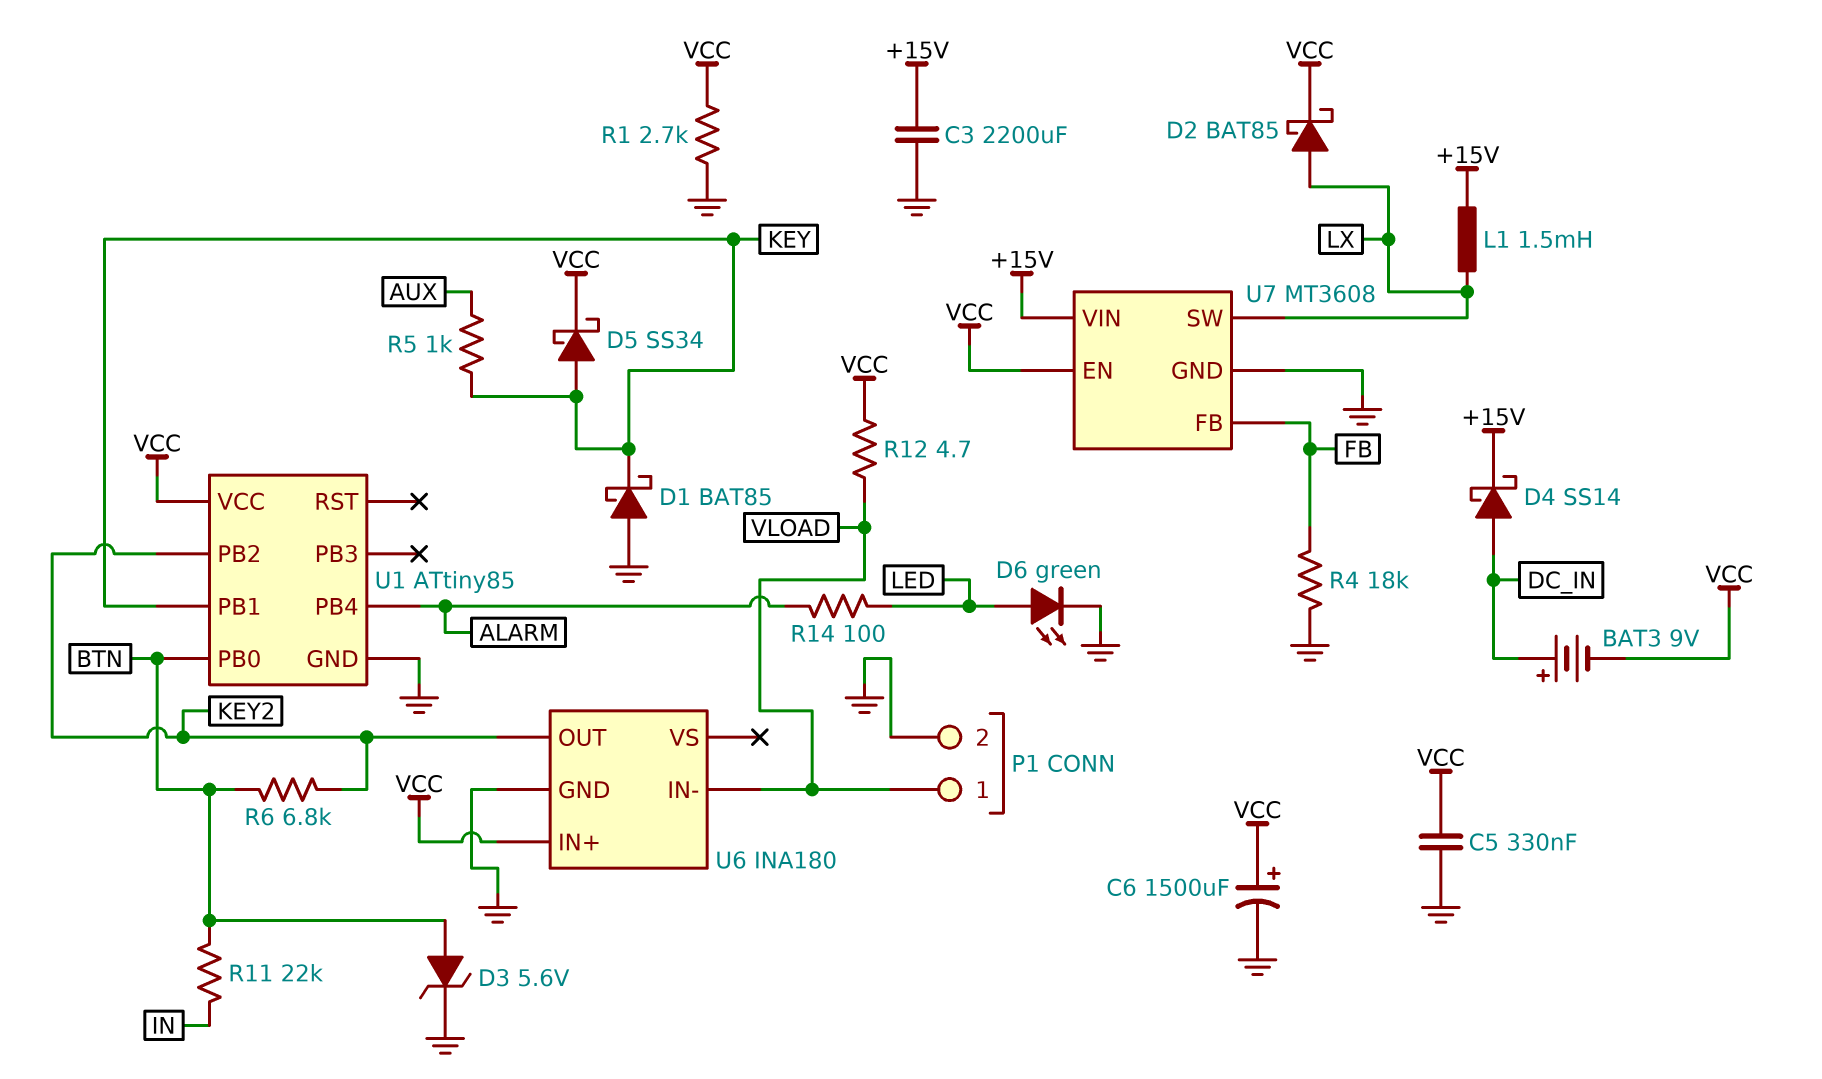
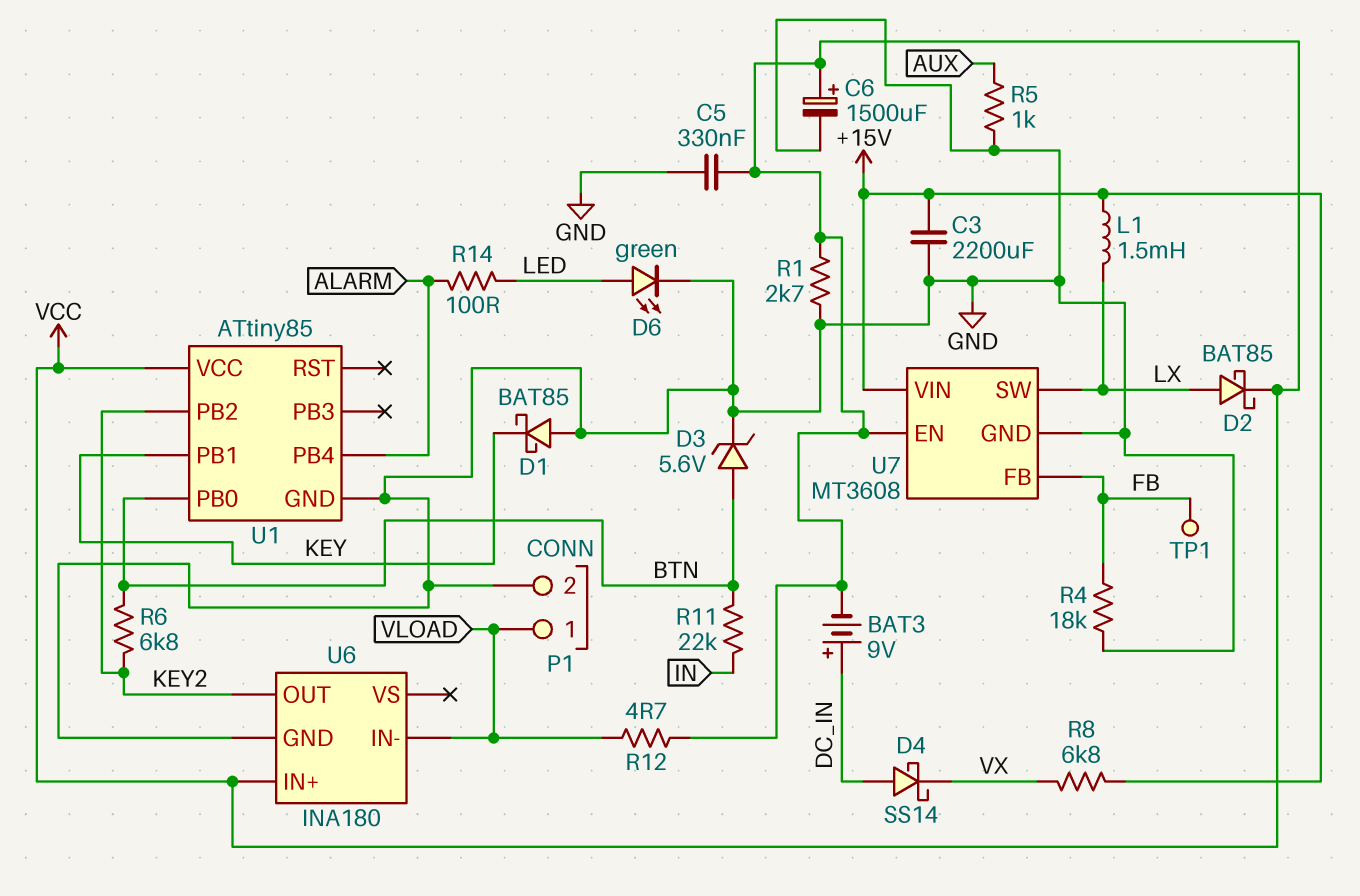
D4: schottky SS14 (A DC_IN, K +15V) -> schottky SS14 (A DC_IN, K VX)
D5: schottky SS34 (A KEY, K VCC) -> none
R5: 1k (AUX, KEY) -> 1k (AUX, GND)
R8: none -> 6.8k (+15V, VX)
TP1: none -> test point (FB)

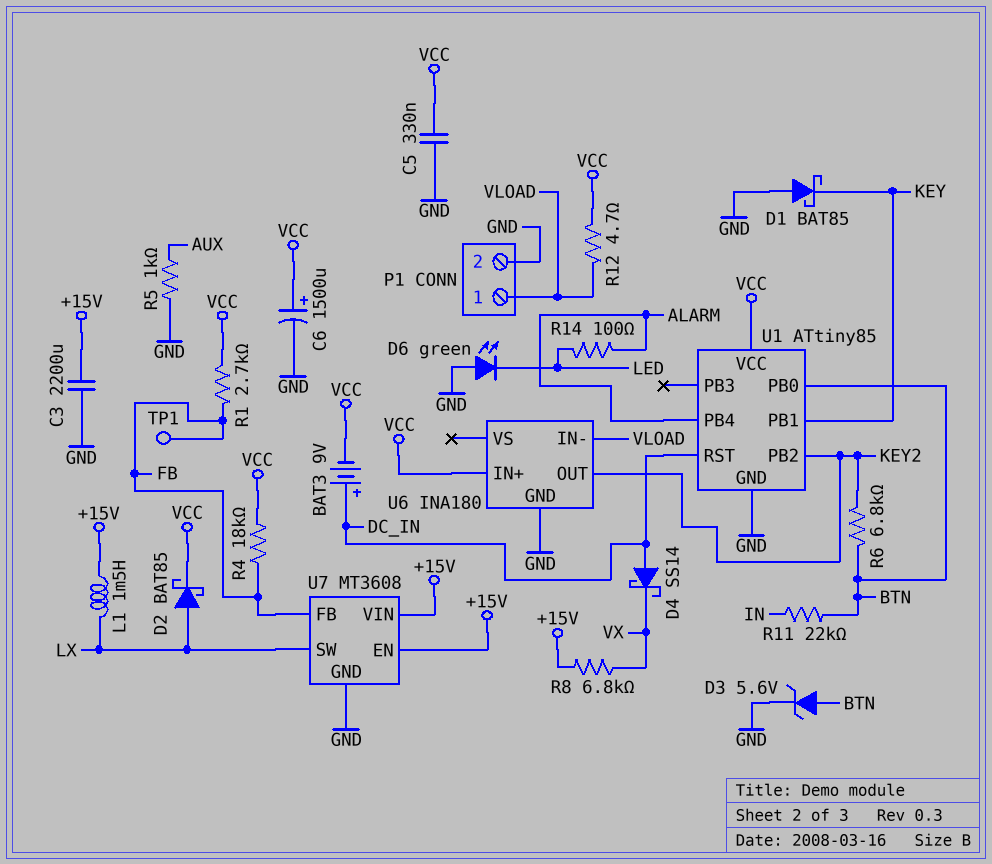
D6: LED green (A LED, K GND) -> LED green (A GND, K LED)
R1: 2.7k (GND, VCC) -> 2.7k (FB, VCC)
R4: 18k (FB, GND) -> 18k (FB, VCC)
U1 pin RST: none -> DC_IN
U7 pin EN: VCC -> +15V

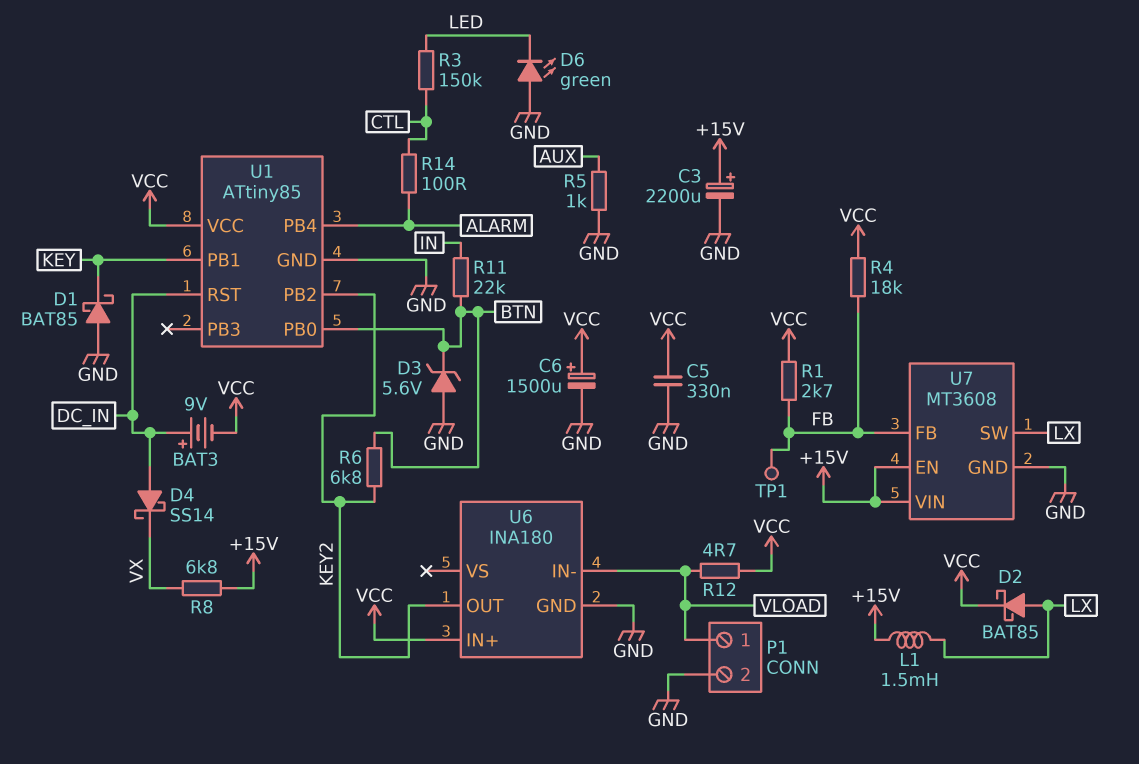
C3: 2200uF (+15V, GND) -> 2200uF (plus +15V, minus GND)
D3: zener 5.6V (A BTN, K GND) -> zener 5.6V (A GND, K BTN)
R3: none -> 150k (CTL, LED)
R14: 100 (ALARM, LED) -> 100 (ALARM, CTL)

